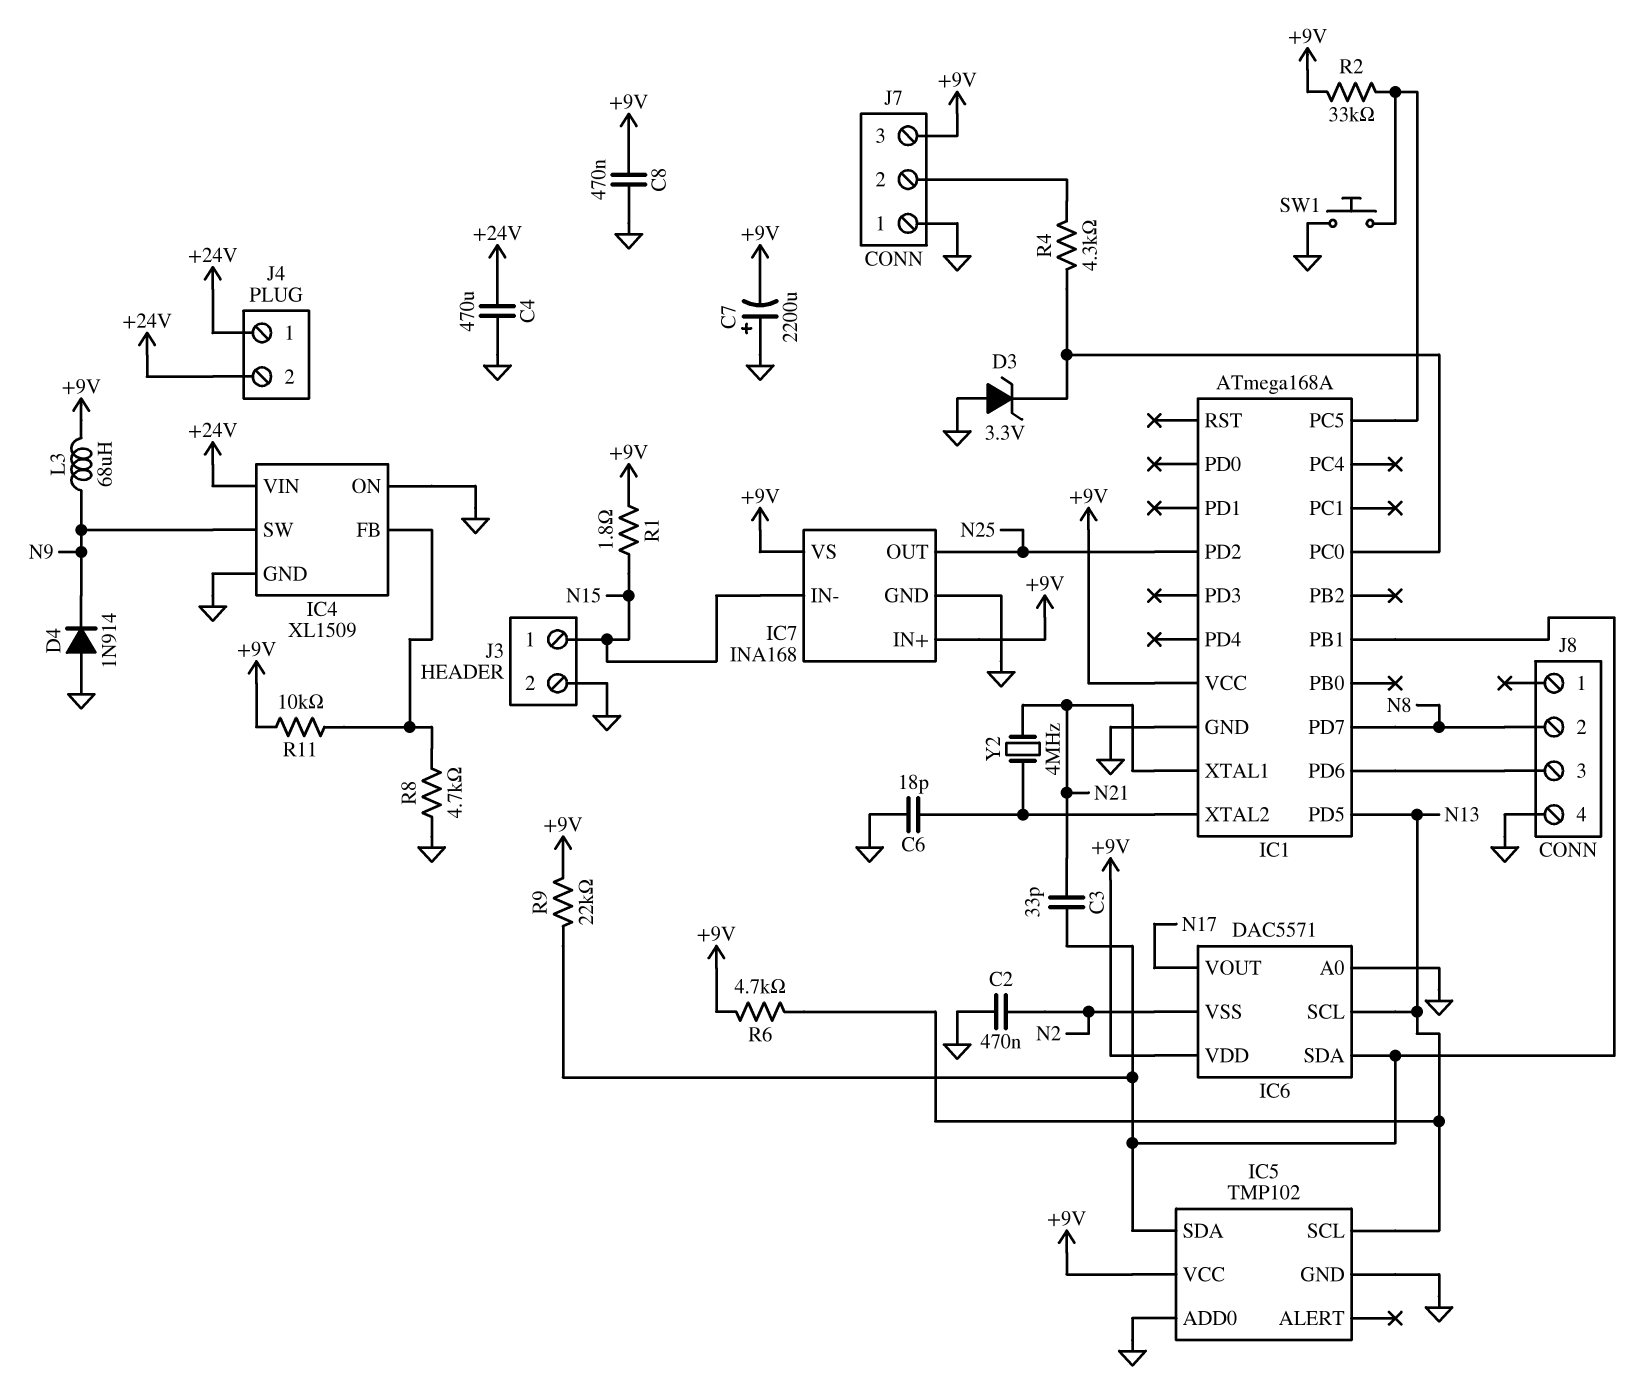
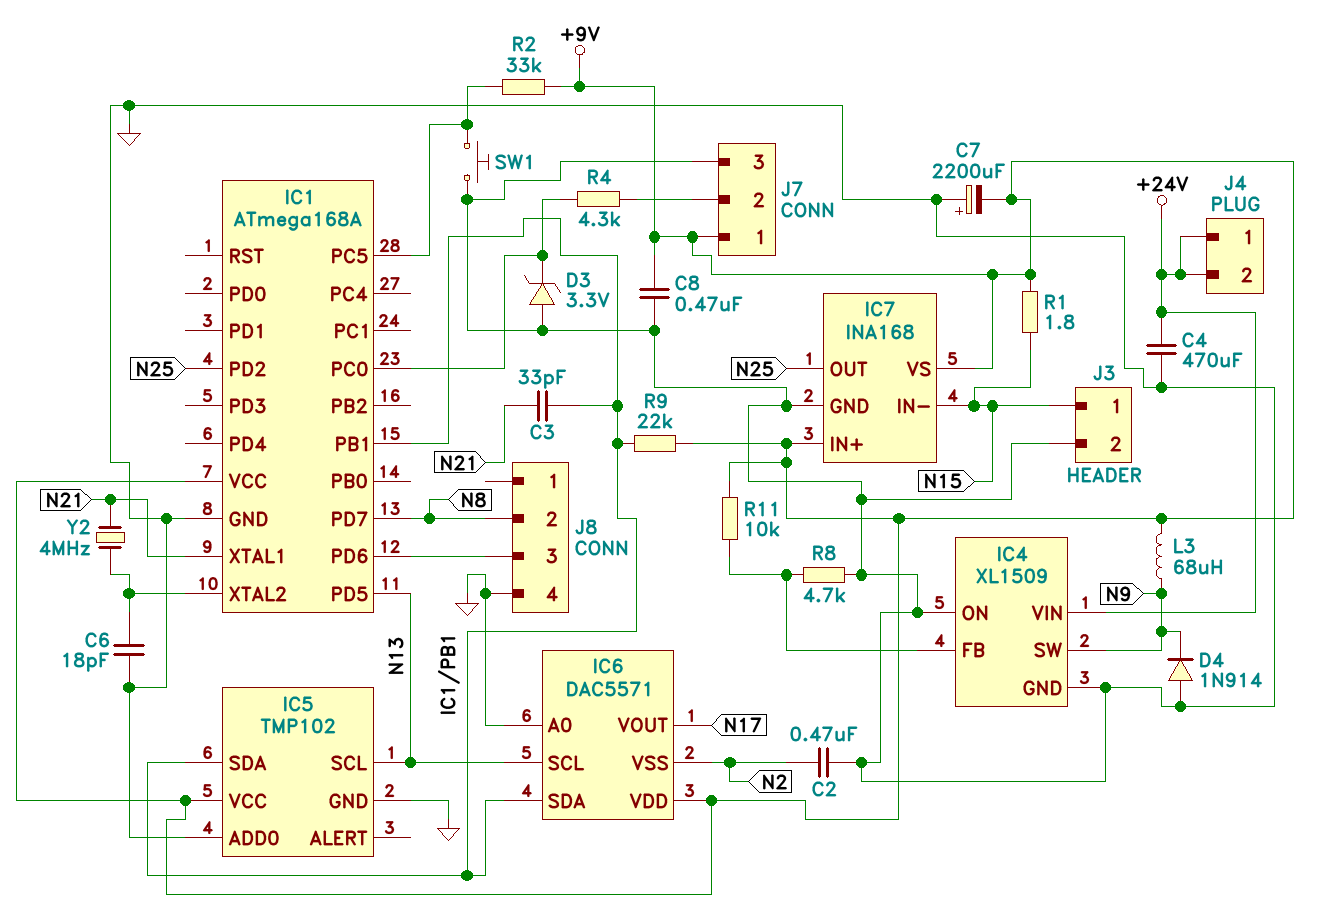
J7 pin 1: GND -> +9V
J7 pin 3: +9V -> GND
R6: 4.7k (+9V, N13) -> none

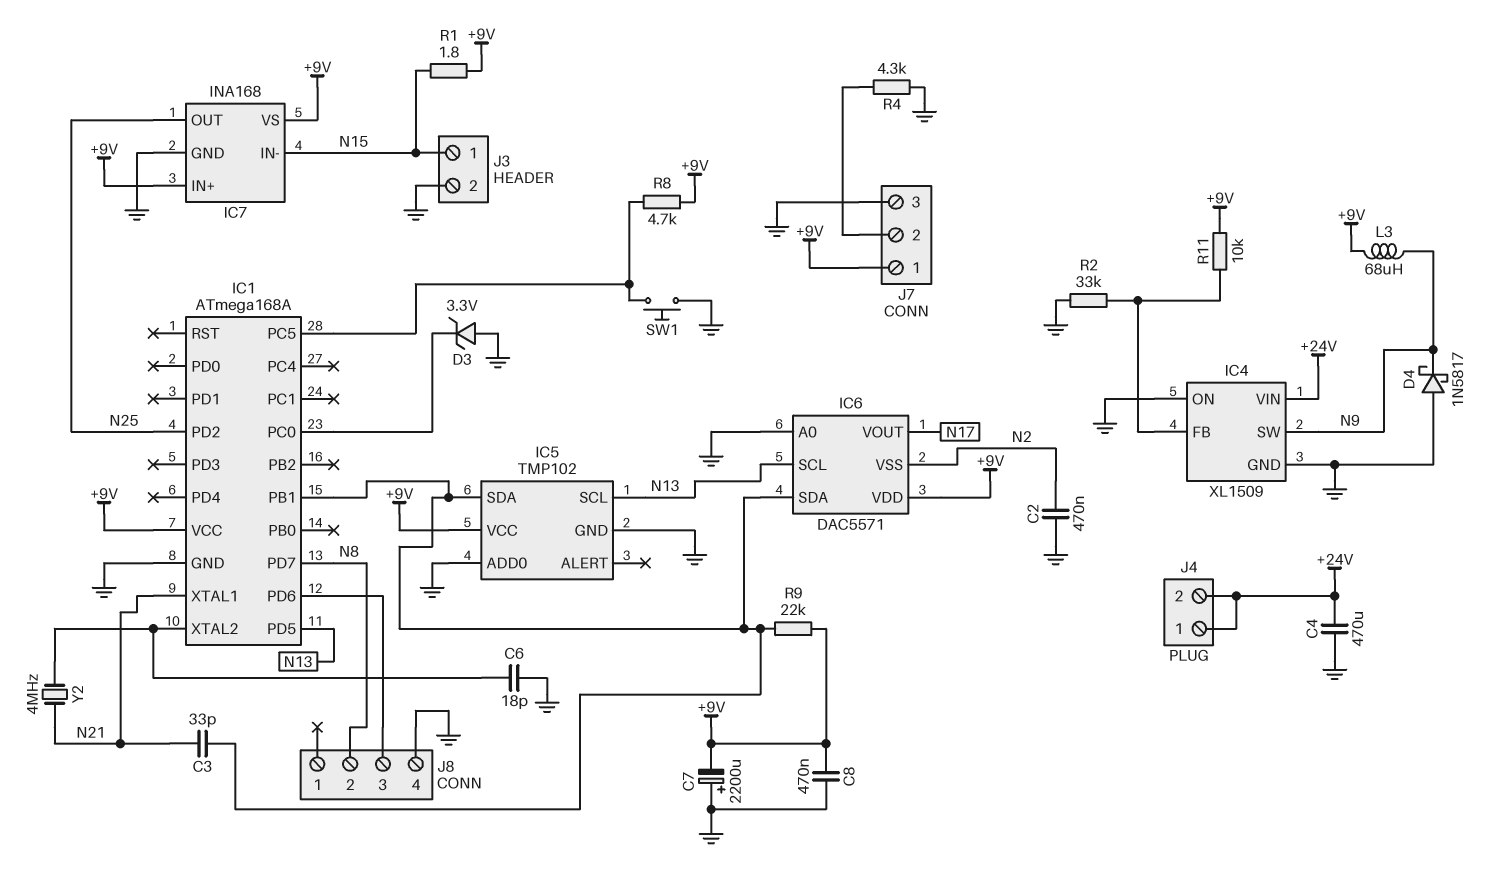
D4: diode 1N914 (A GND, K N9) -> schottky 1N5817 (A GND, K N9)
R2: 33k (+9V, IC1/PC5) -> 33k (GND, IC4/FB)
R4: 4.3k (IC1/PC0, J7/2) -> 4.3k (GND, J7/2)
R8: 4.7k (GND, IC4/FB) -> 4.7k (+9V, IC1/PC5)

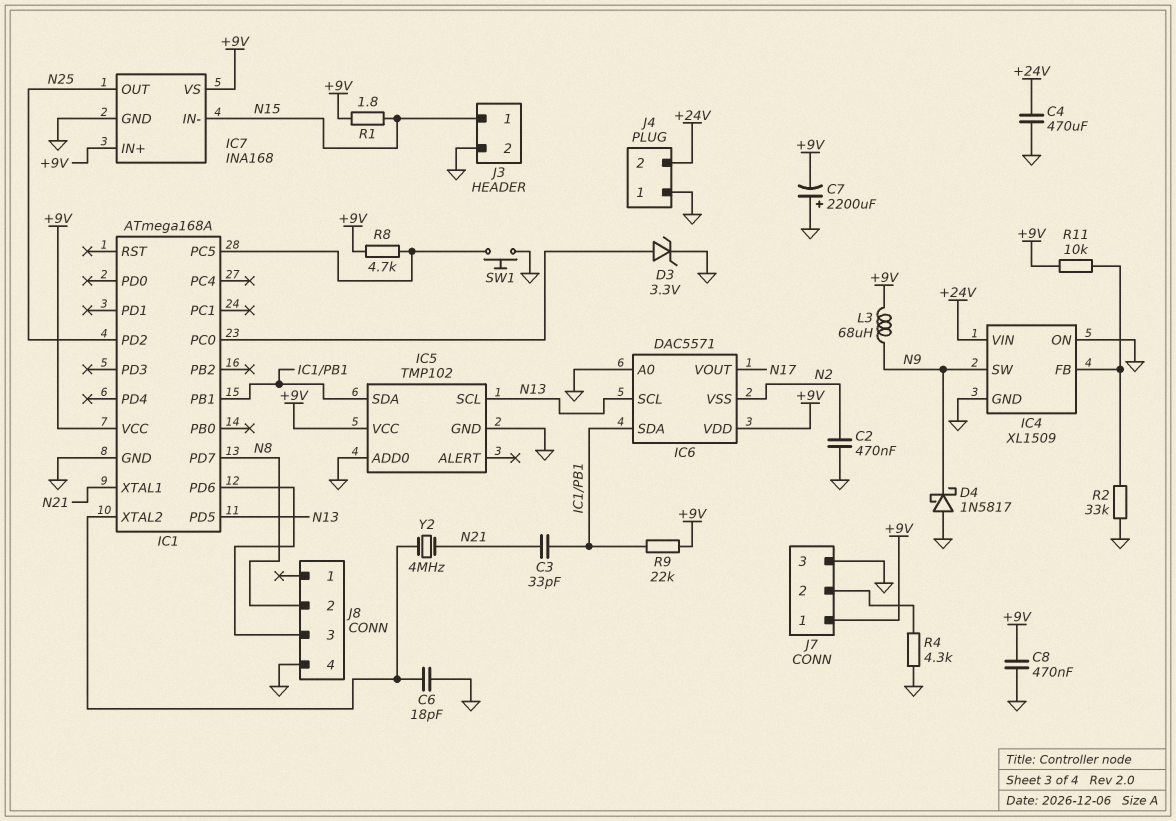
D3: zener 3.3V (A GND, K IC1/PC0) -> zener 3.3V (A IC1/PC0, K GND)
J4 pin 1: +24V -> GND

